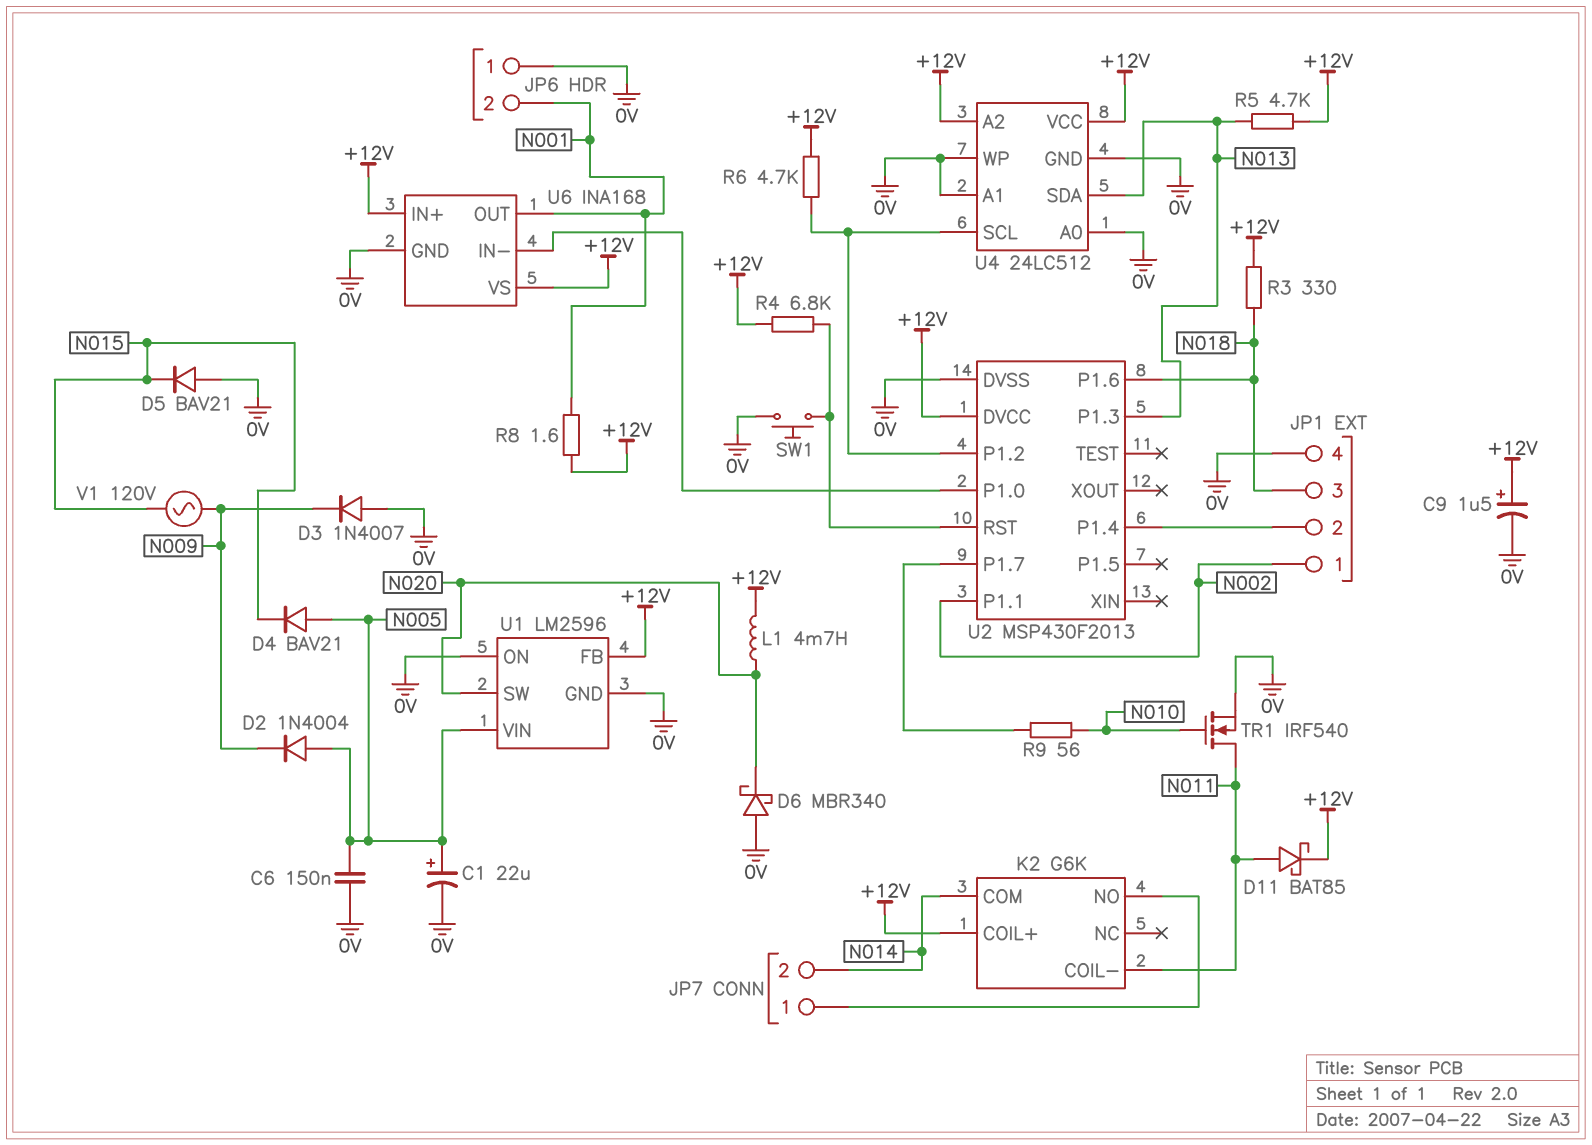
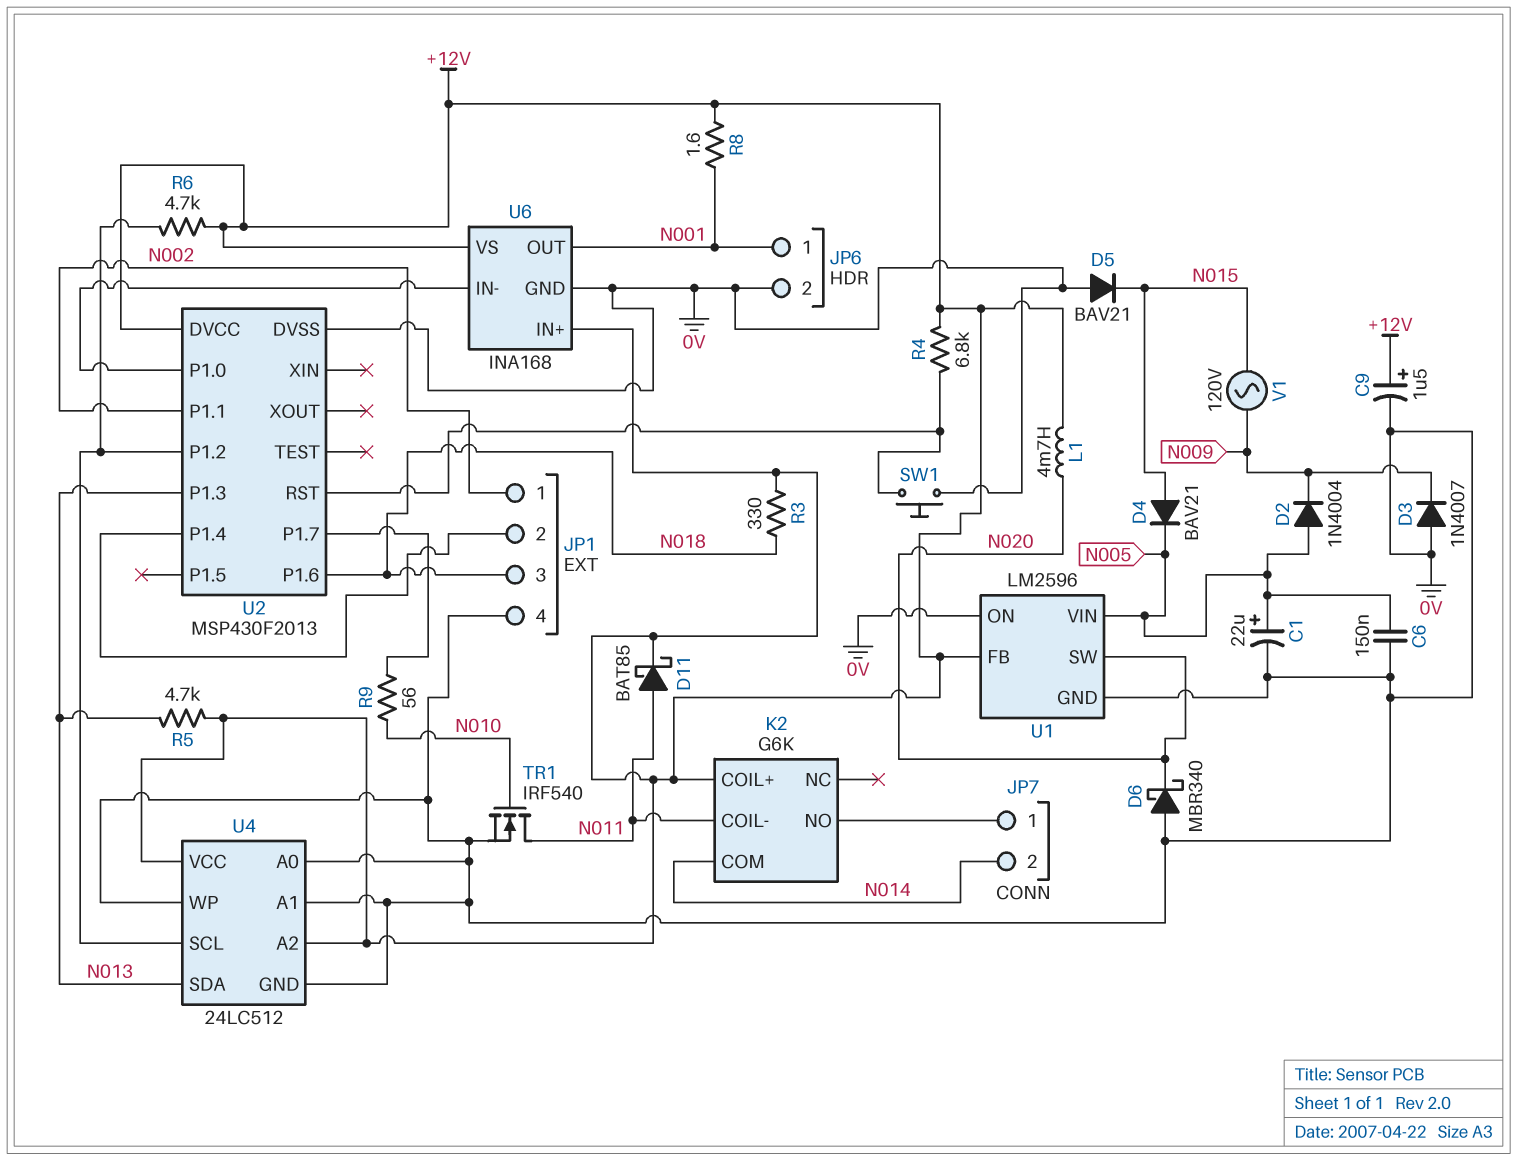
D4: diode BAV21 (A N005, K N015) -> diode BAV21 (A N015, K N005)
JP6 pin 1: 0V -> N001
JP6 pin 2: N001 -> 0V

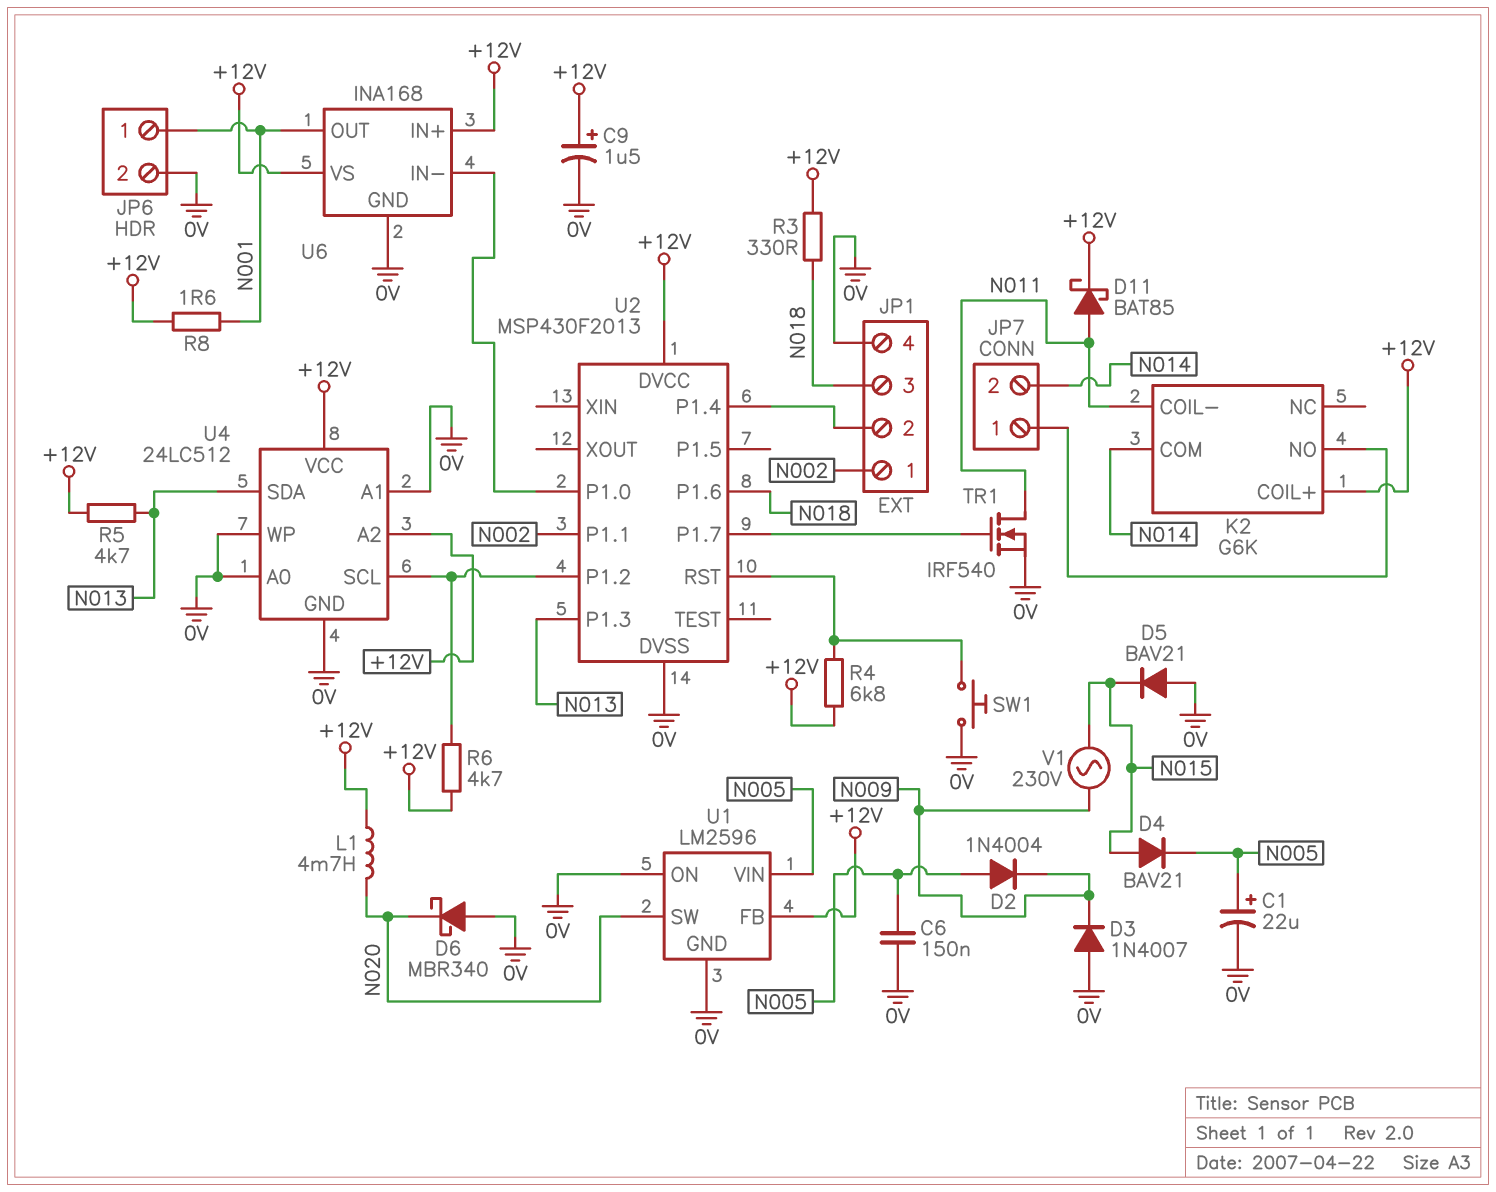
R9: 56 (N010, U2/P1.7) -> none
TR1: NMOS IRF540 (G N010, D N011, S 0V) -> NMOS IRF540 (G U2/P1.7, D N011, S 0V)
V1: AC 120V (N009, N015) -> AC 230V (N009, N015)

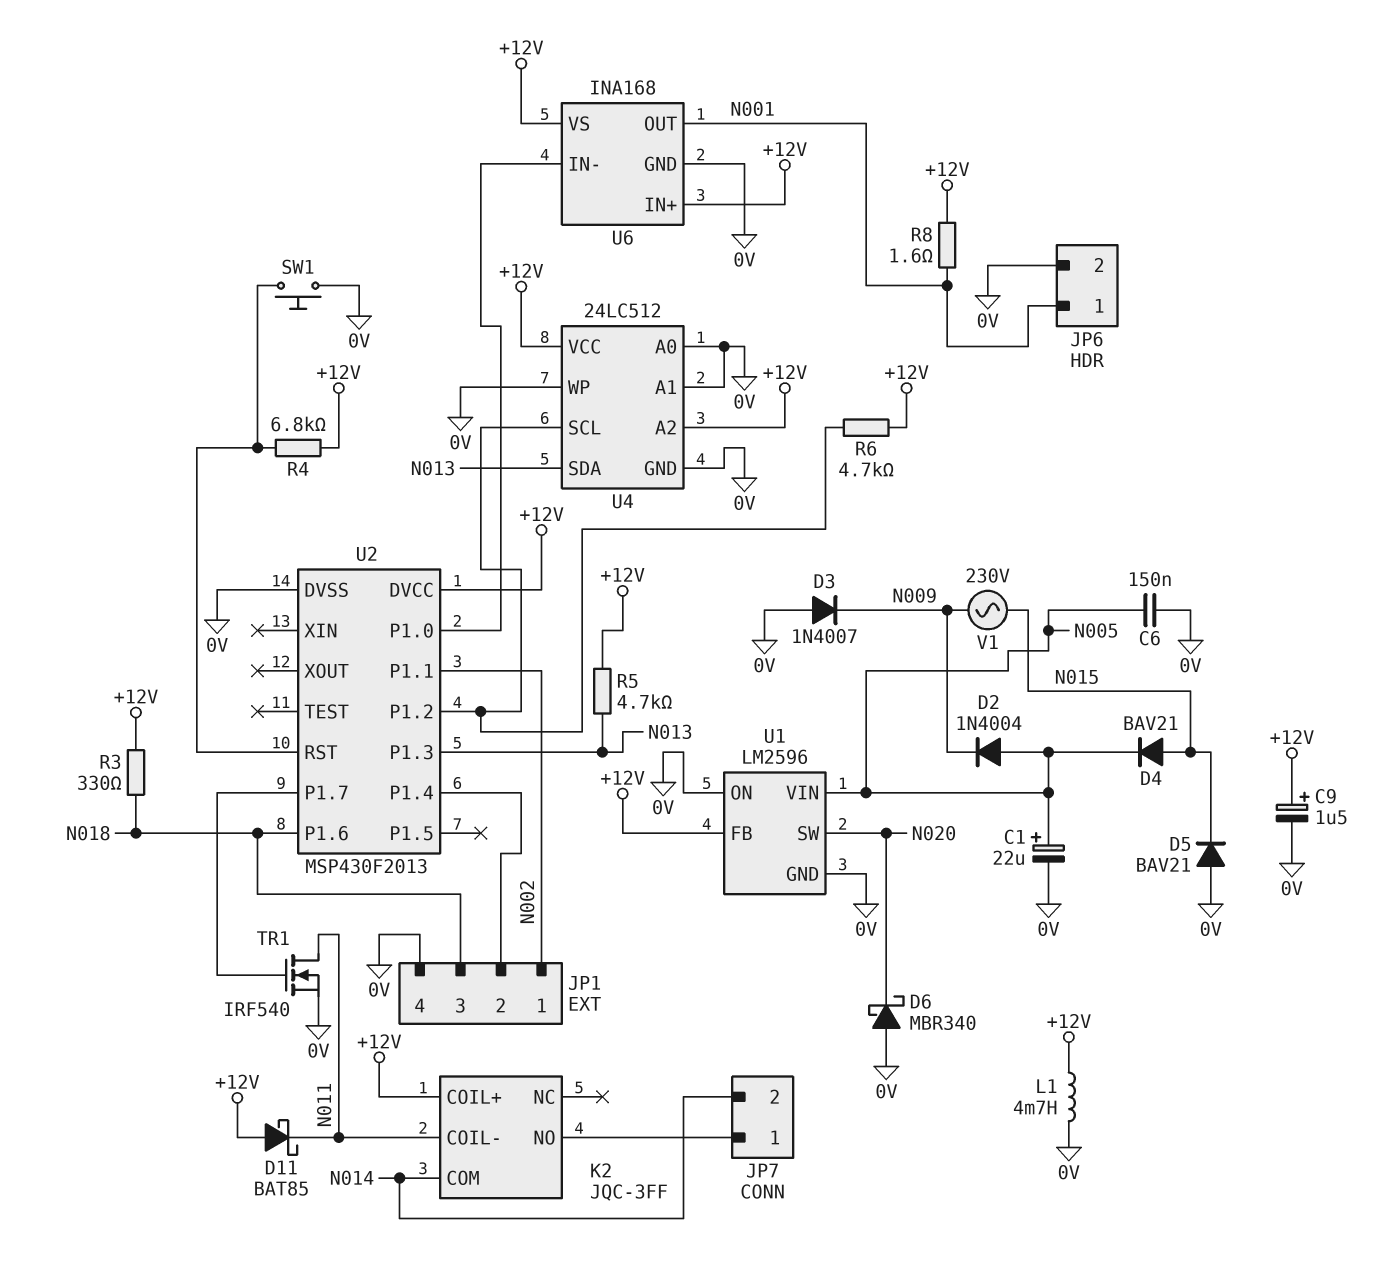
D11: schottky BAT85 (A N011, K +12V) -> schottky BAT85 (A +12V, K N011)
K2: G6K -> JQC-3FF
L1: 4.7mH (+12V, N020) -> 4.7mH (+12V, 0V)

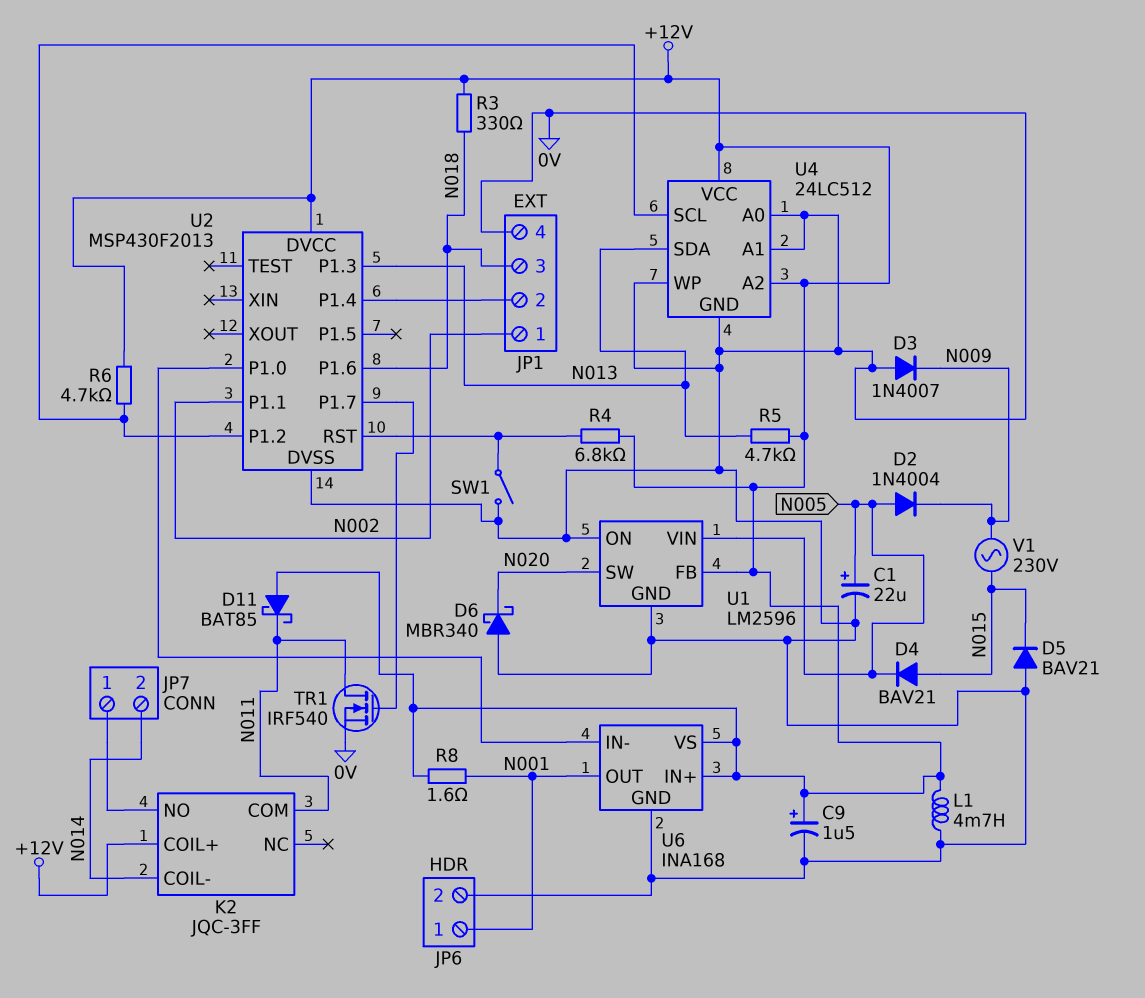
C6: 150nF (0V, N005) -> none
K2 pin COIL-: N011 -> N014
K2 pin COM: N014 -> N011
SW1: button (0V, U2/RST) -> switch (0V, U2/RST)

